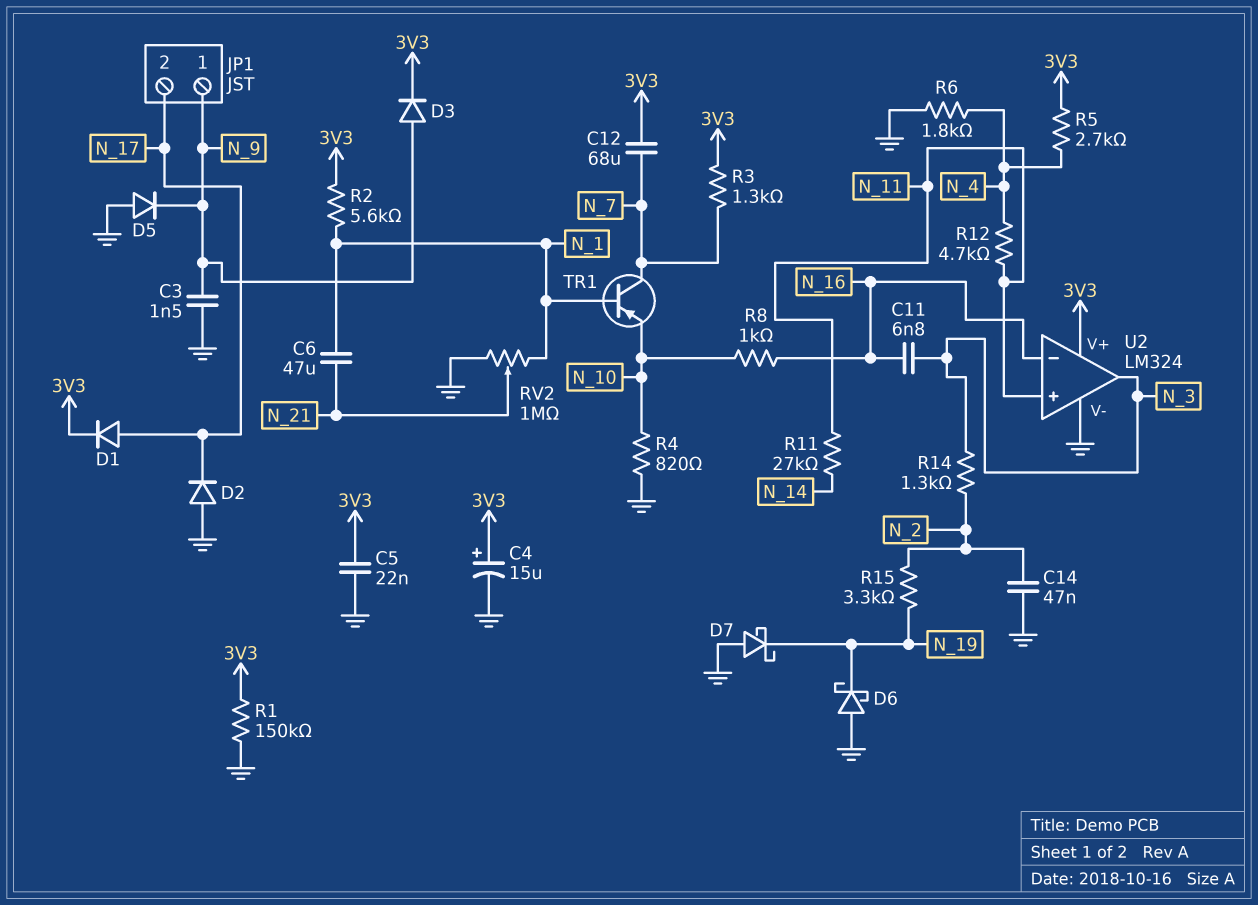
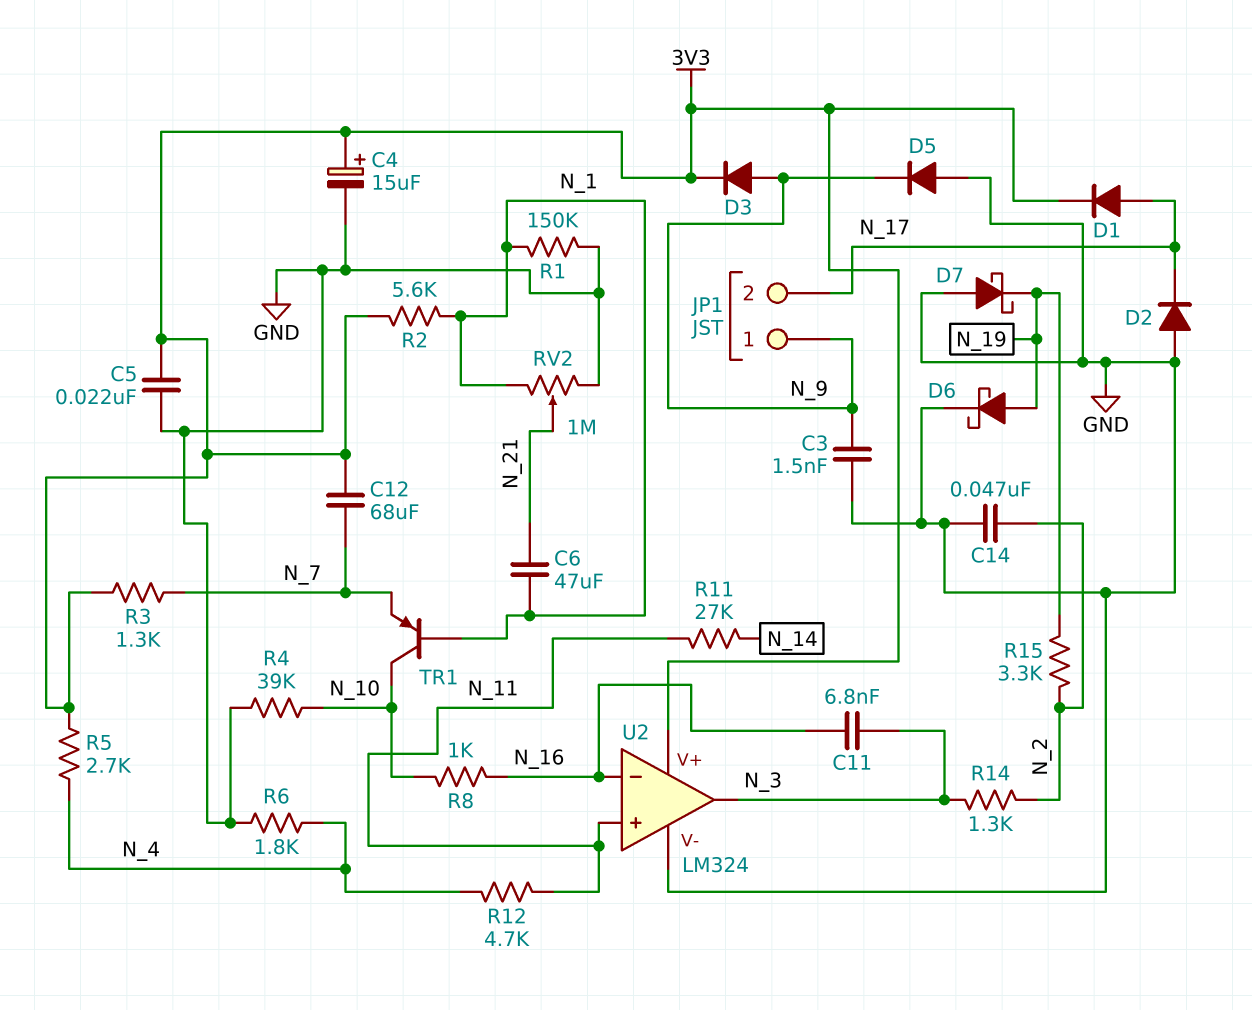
D6: schottky (A GND, K N_19) -> schottky (A N_19, K GND)
R1: 150k (3V3, GND) -> 150k (GND, N_1)
R4: 820 (GND, N_10) -> 39k (GND, N_10)
TR1: PNP (B N_1, C N_7, E N_10) -> PNP (B N_1, C N_10, E N_7)

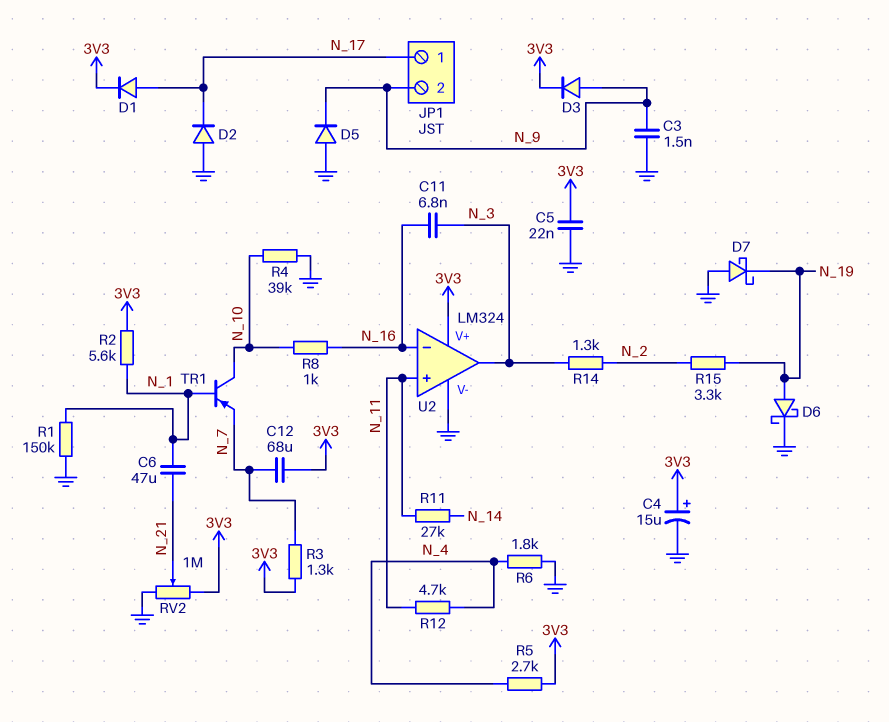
C14: 47nF (GND, N_2) -> none
JP1 pin 1: N_9 -> N_17
JP1 pin 2: N_17 -> N_9
RV2: 1M (GND, N_1, wiper N_21) -> 1M (3V3, GND, wiper N_21)

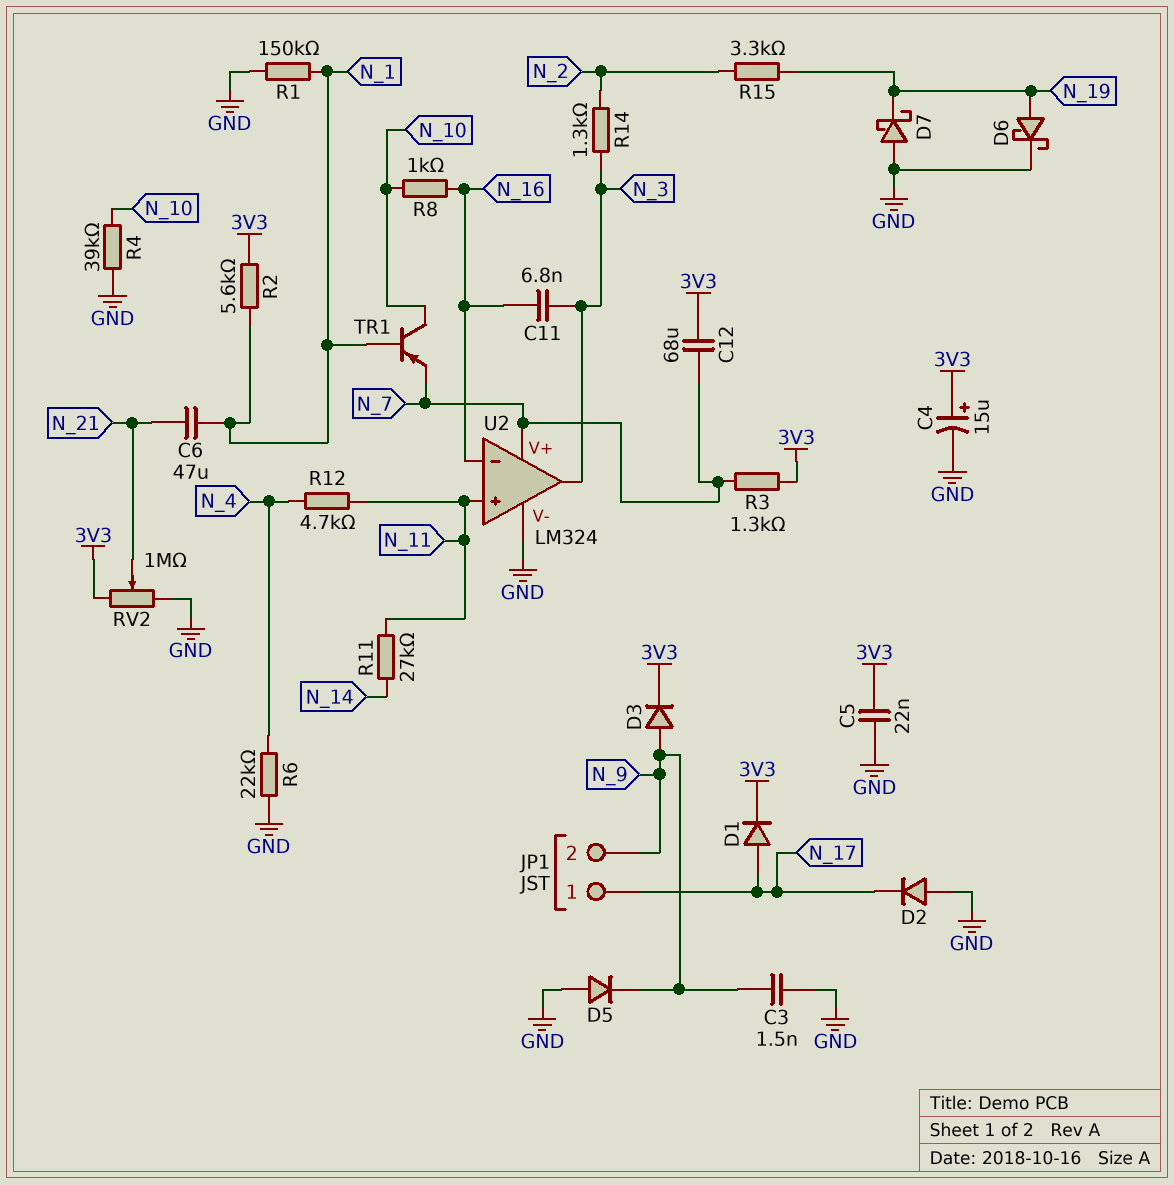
R5: 2.7k (3V3, N_4) -> none
R6: 1.8k (GND, N_4) -> 22k (GND, N_4)
U2 pin V+: 3V3 -> N_7

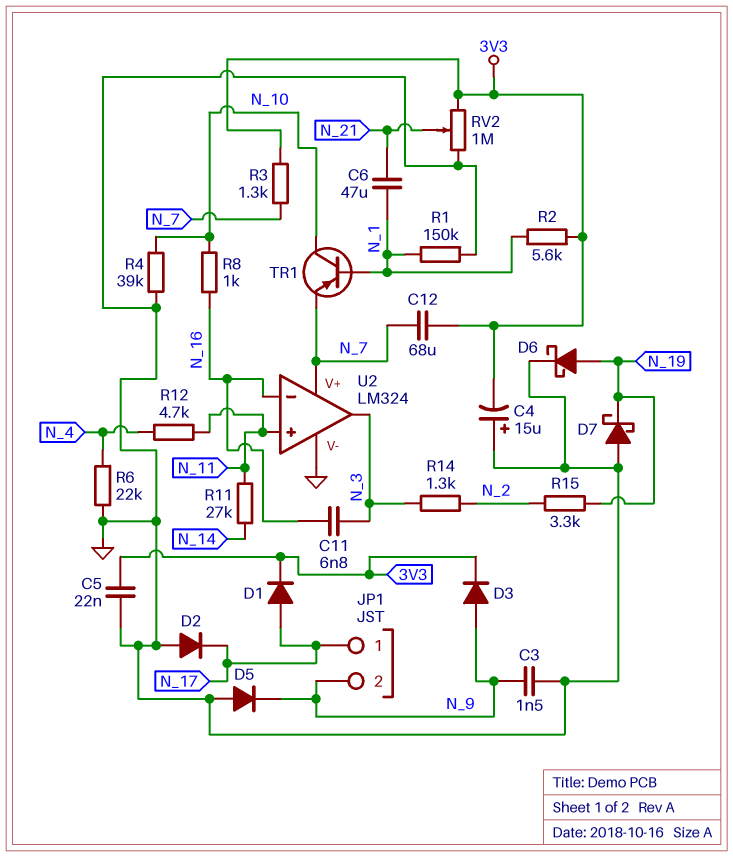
C4: 15uF (plus 3V3, minus GND) -> 15uF (plus GND, minus 3V3)

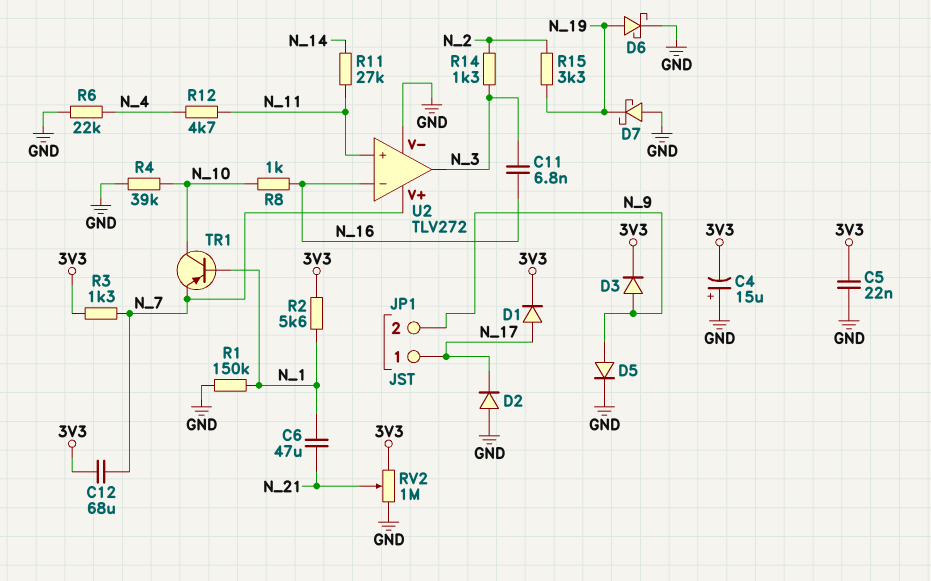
C3: 1.5nF (GND, N_9) -> none
D5: diode (A GND, K N_9) -> diode (A N_9, K GND)
U2: LM324 -> TLV272

